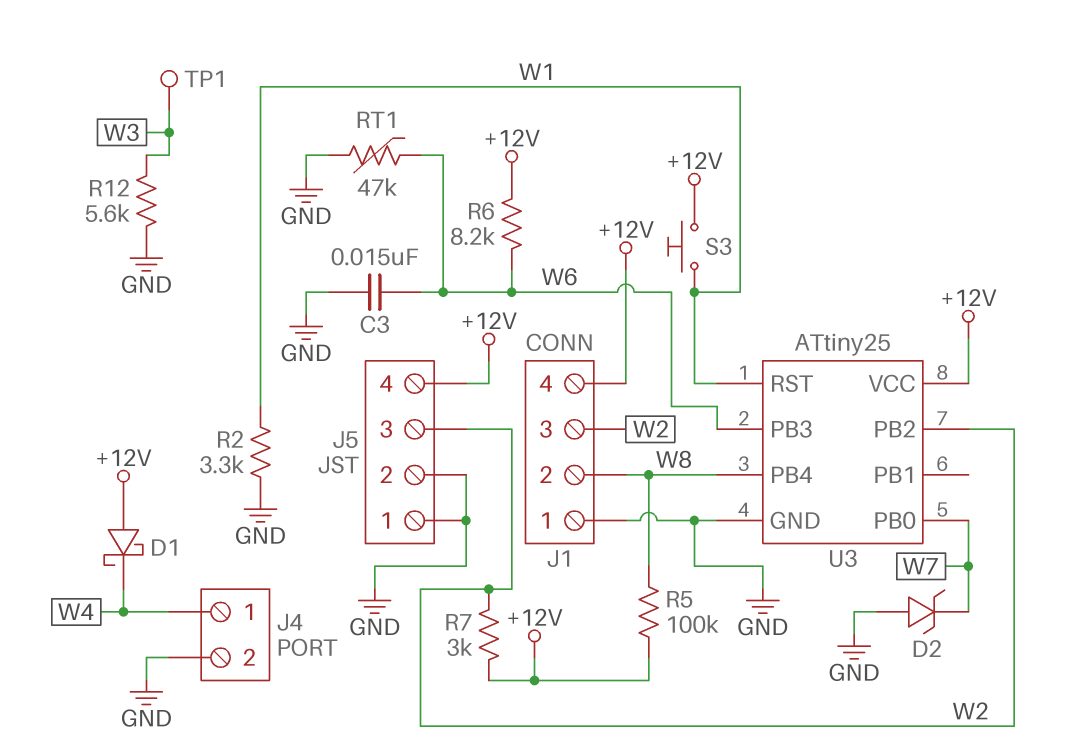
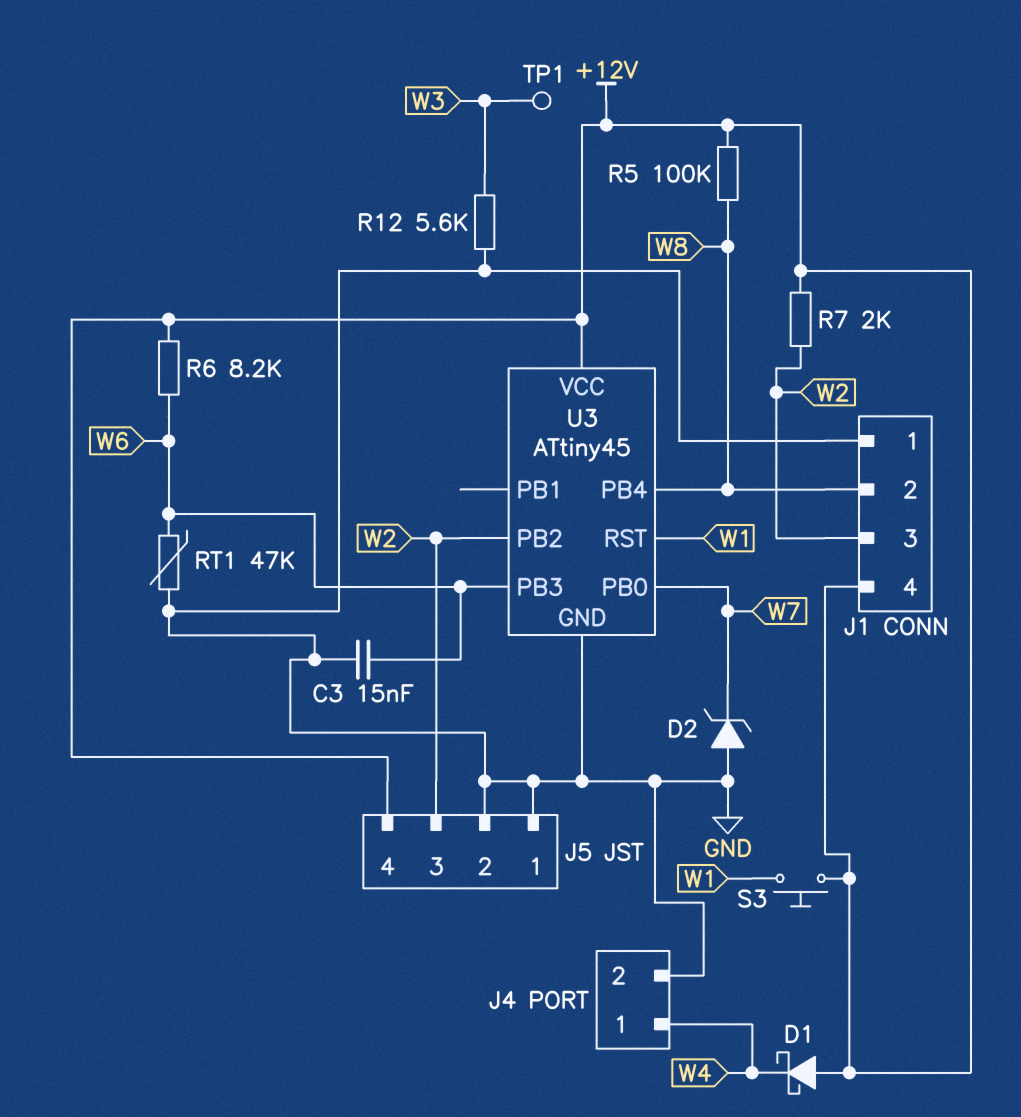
R2: 3.3k (GND, W1) -> none
R7: 3k (+12V, W2) -> 2k (+12V, W2)
U3: ATtiny25 -> ATtiny45

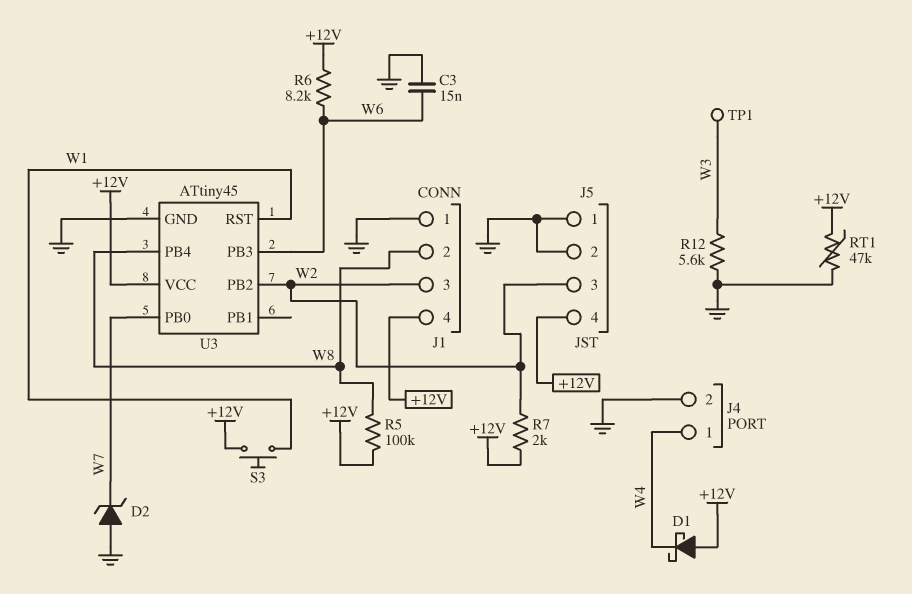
RT1: 47k (GND, W6) -> 47k (+12V, GND)

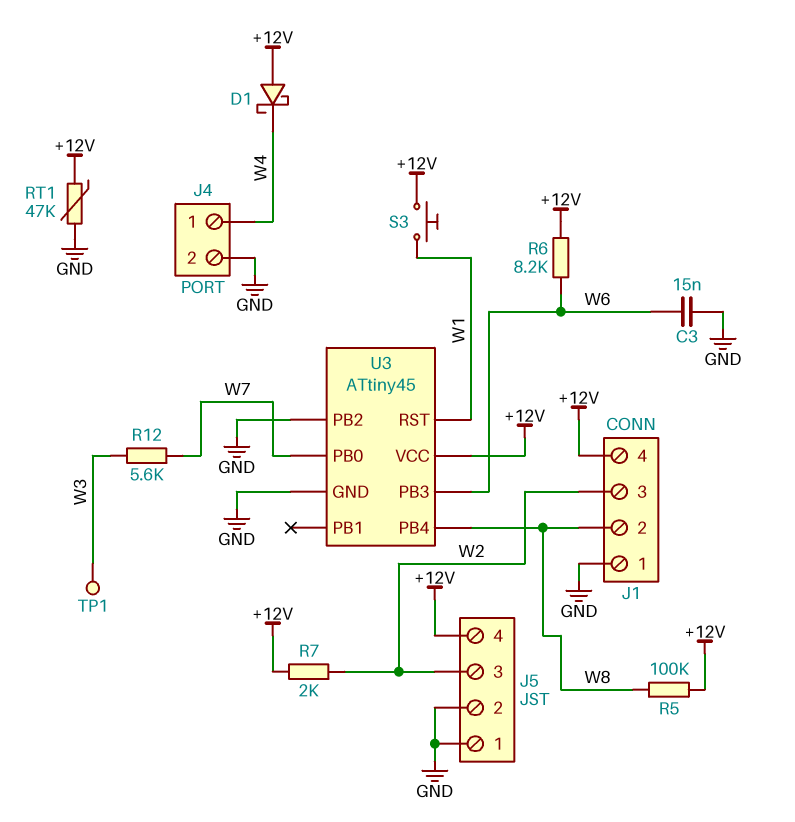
D2: zener (A GND, K W7) -> none
R12: 5.6k (GND, W3) -> 5.6k (W3, W7)
U3 pin PB2: W2 -> GND

